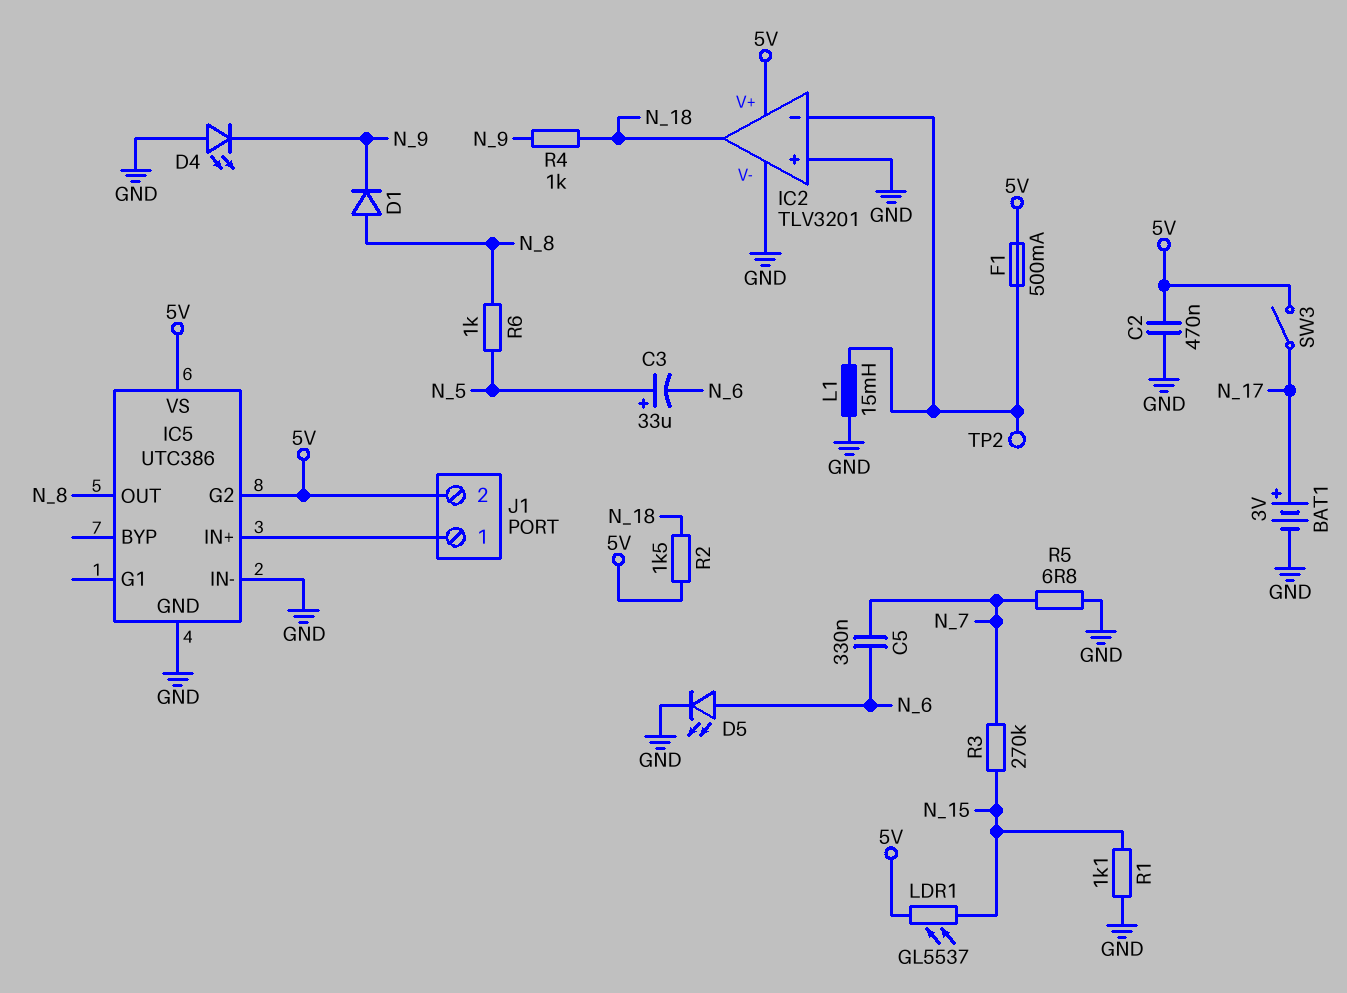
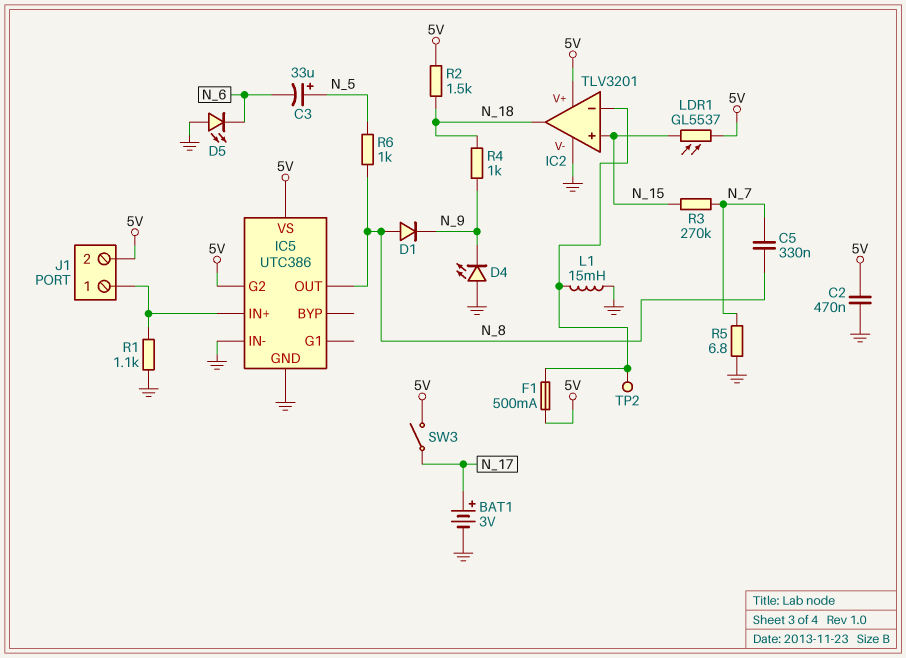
C5: 330nF (N_6, N_7) -> 330nF (N_7, N_8)
D5: LED (A N_6, K GND) -> LED (A GND, K N_6)
IC2 pin in+: GND -> N_15
R1: 1.1k (GND, N_15) -> 1.1k (GND, IC5/IN+)

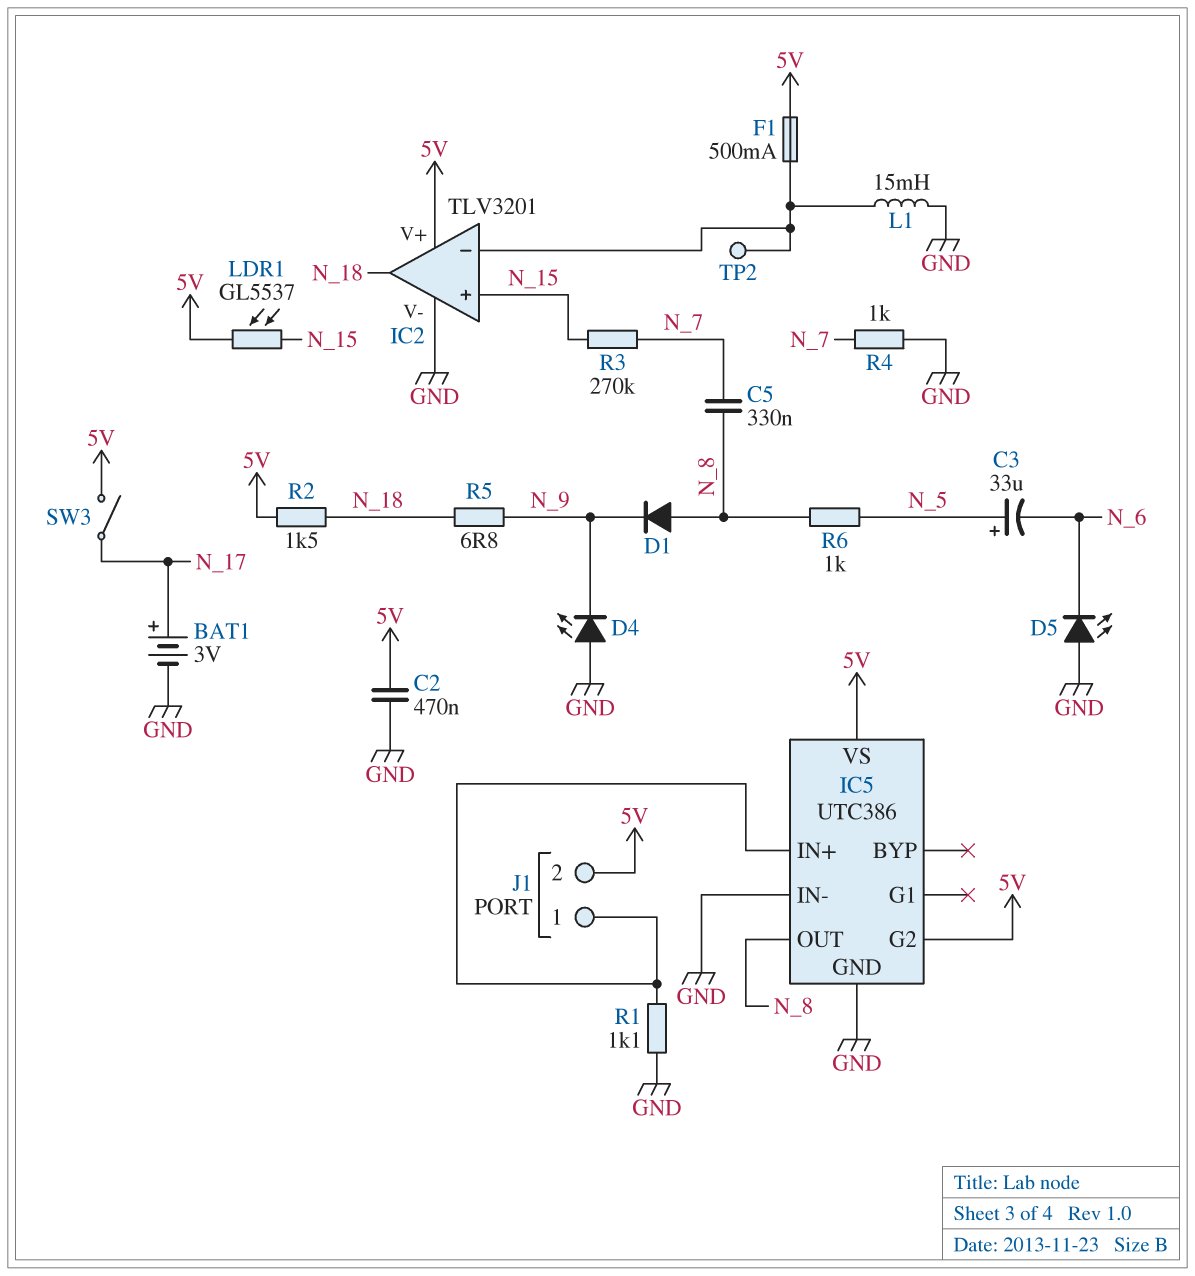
R4: 1k (N_9, N_18) -> 1k (GND, N_7)
R5: 6.8 (GND, N_7) -> 6.8 (N_9, N_18)

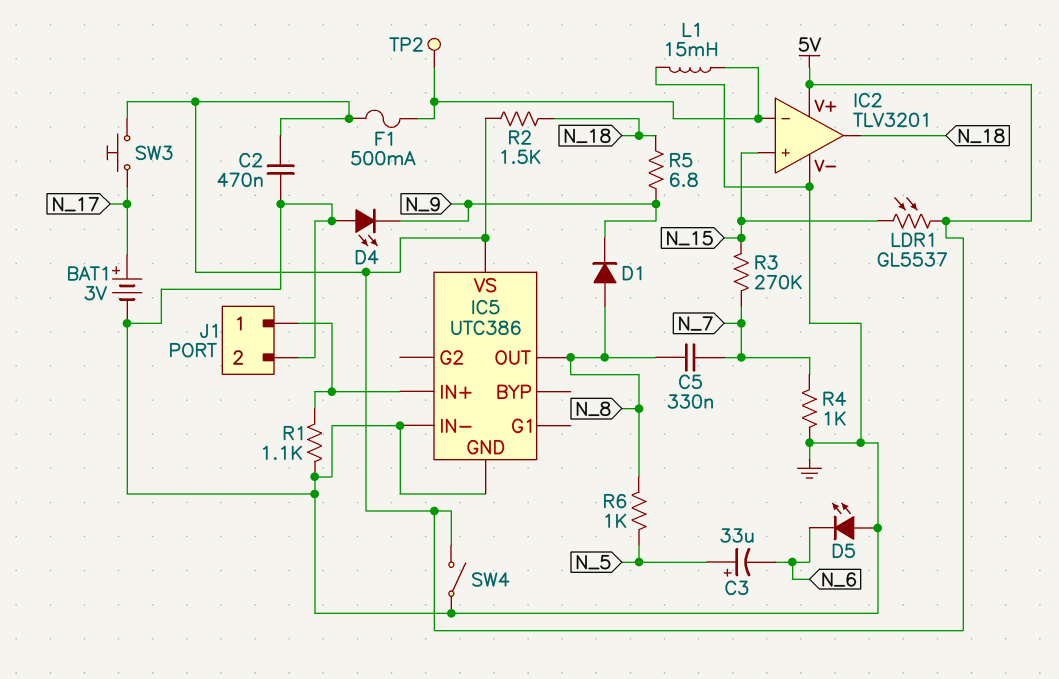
IC5 pin G2: 5V -> none
J1 pin 2: 5V -> GND
SW3: switch (5V, N_17) -> button (5V, N_17)
SW4: none -> switch (5V, GND)

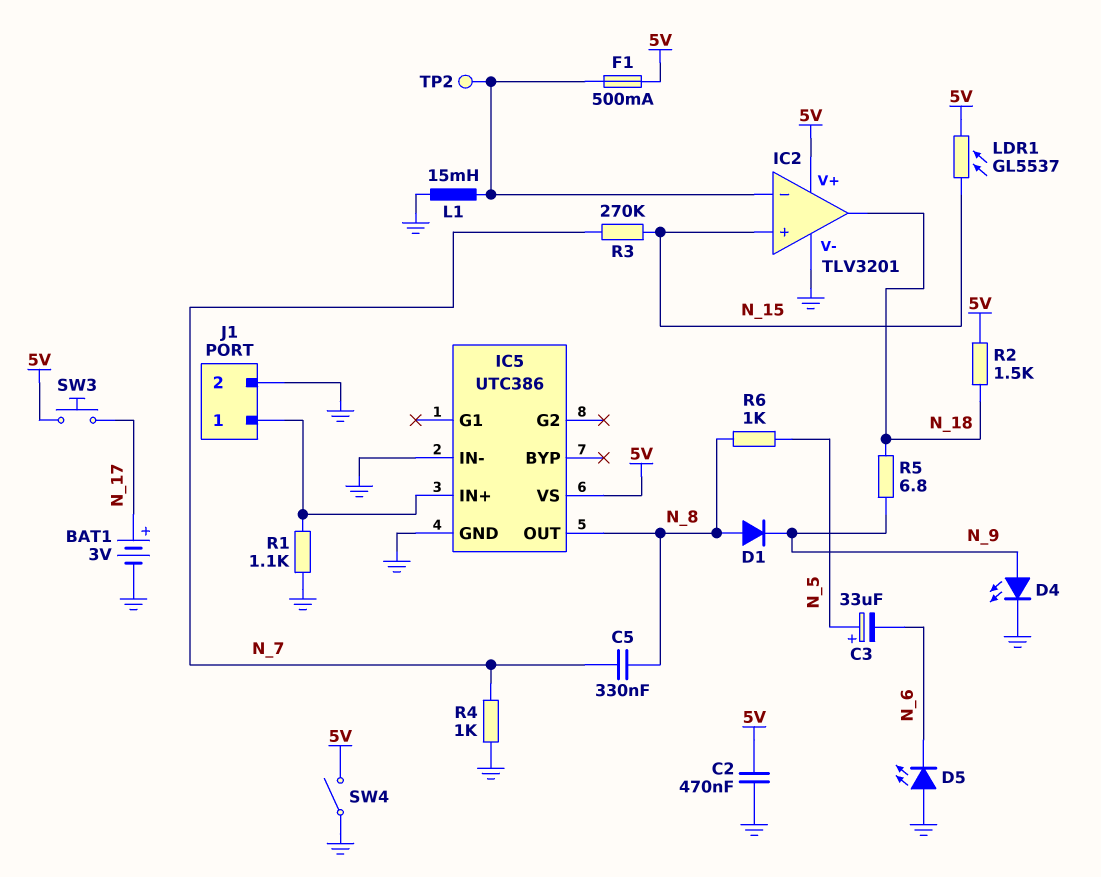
D4: LED (A GND, K N_9) -> LED (A N_9, K GND)

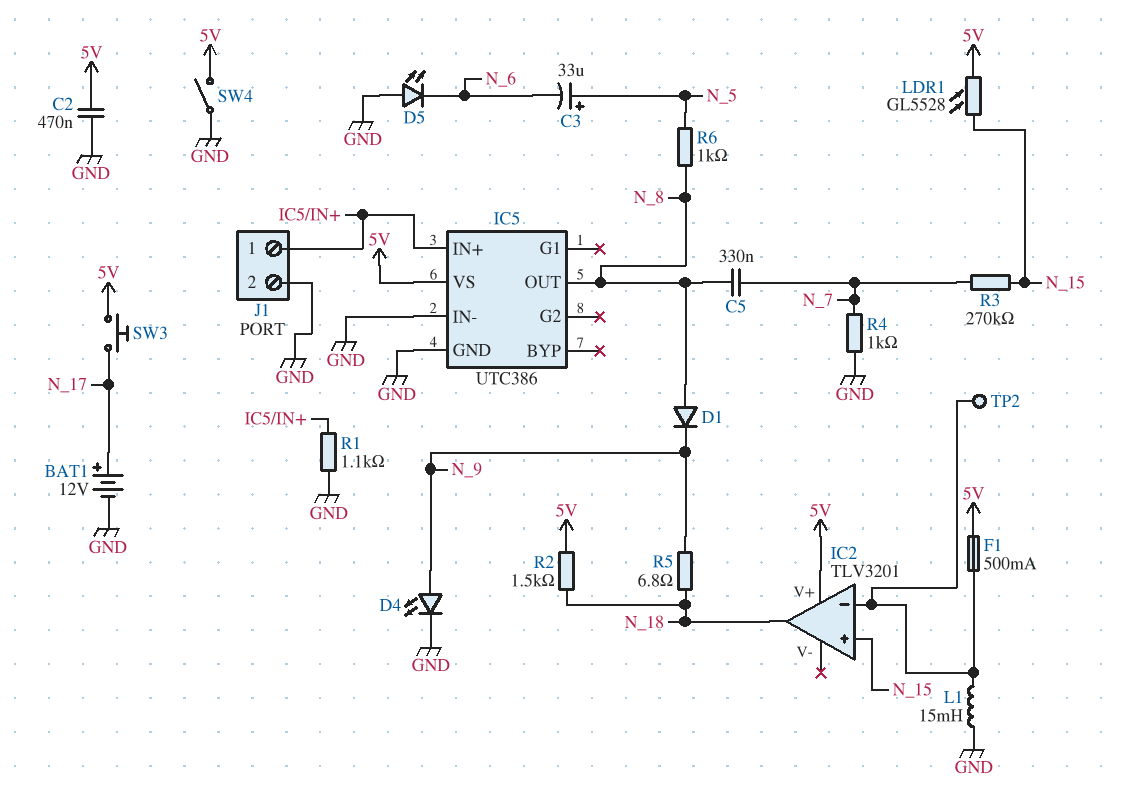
BAT1: 3V (plus N_17, minus GND) -> 12V (plus N_17, minus GND)
IC2 pin V-: GND -> none
LDR1: GL5537 (5V, N_15) -> GL5528 (5V, N_15)

